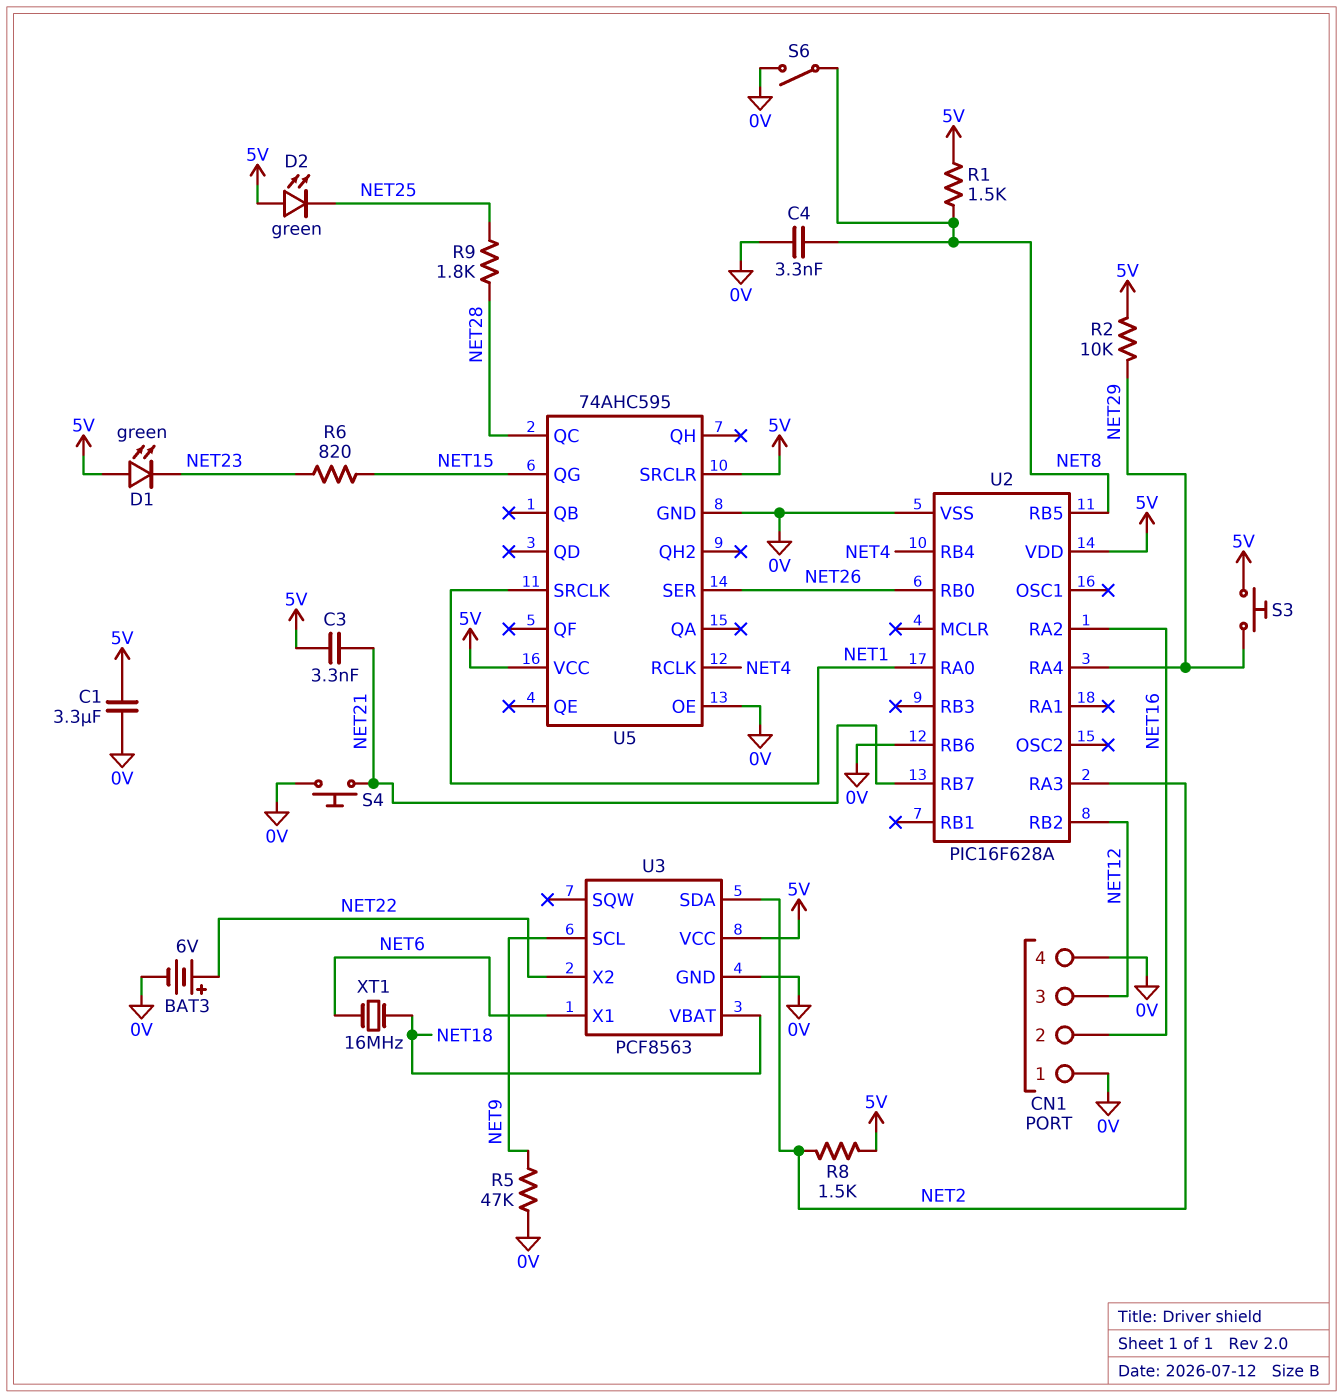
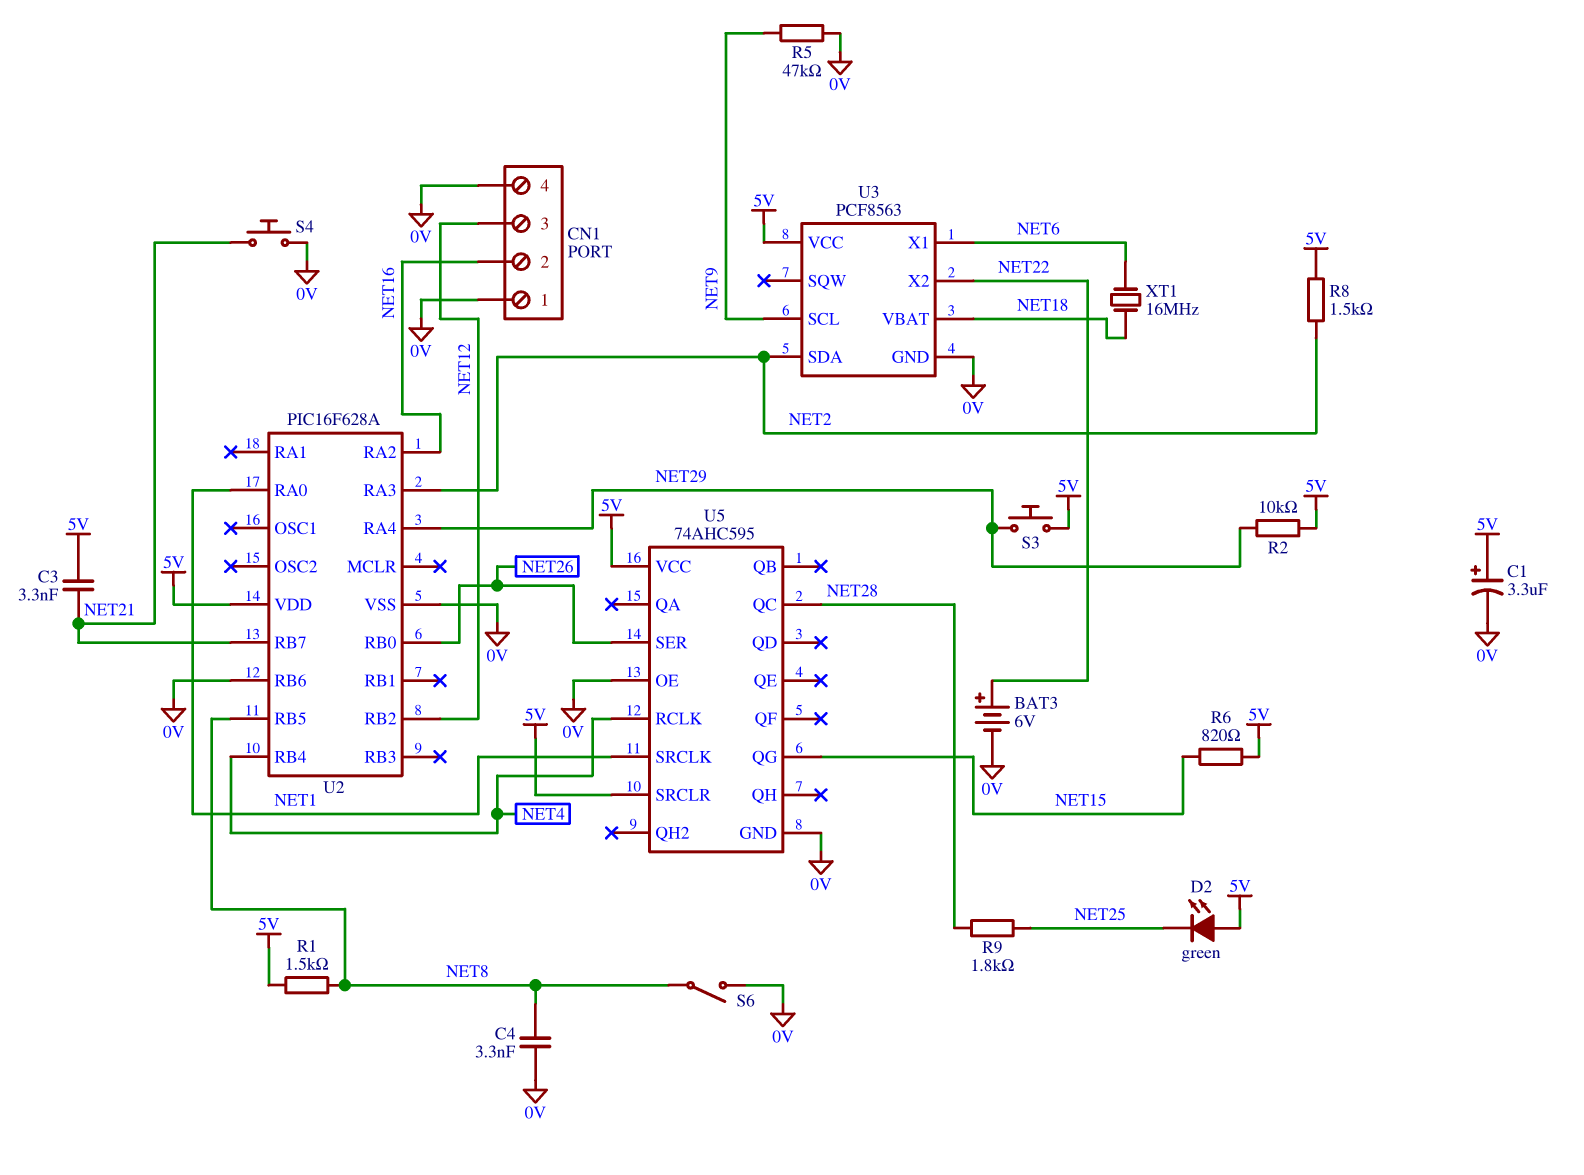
C1: 3.3uF (0V, 5V) -> 3.3uF (plus 5V, minus 0V)
D1: LED green (A 5V, K NET23) -> none
R6: 820 (NET15, NET23) -> 820 (5V, NET15)

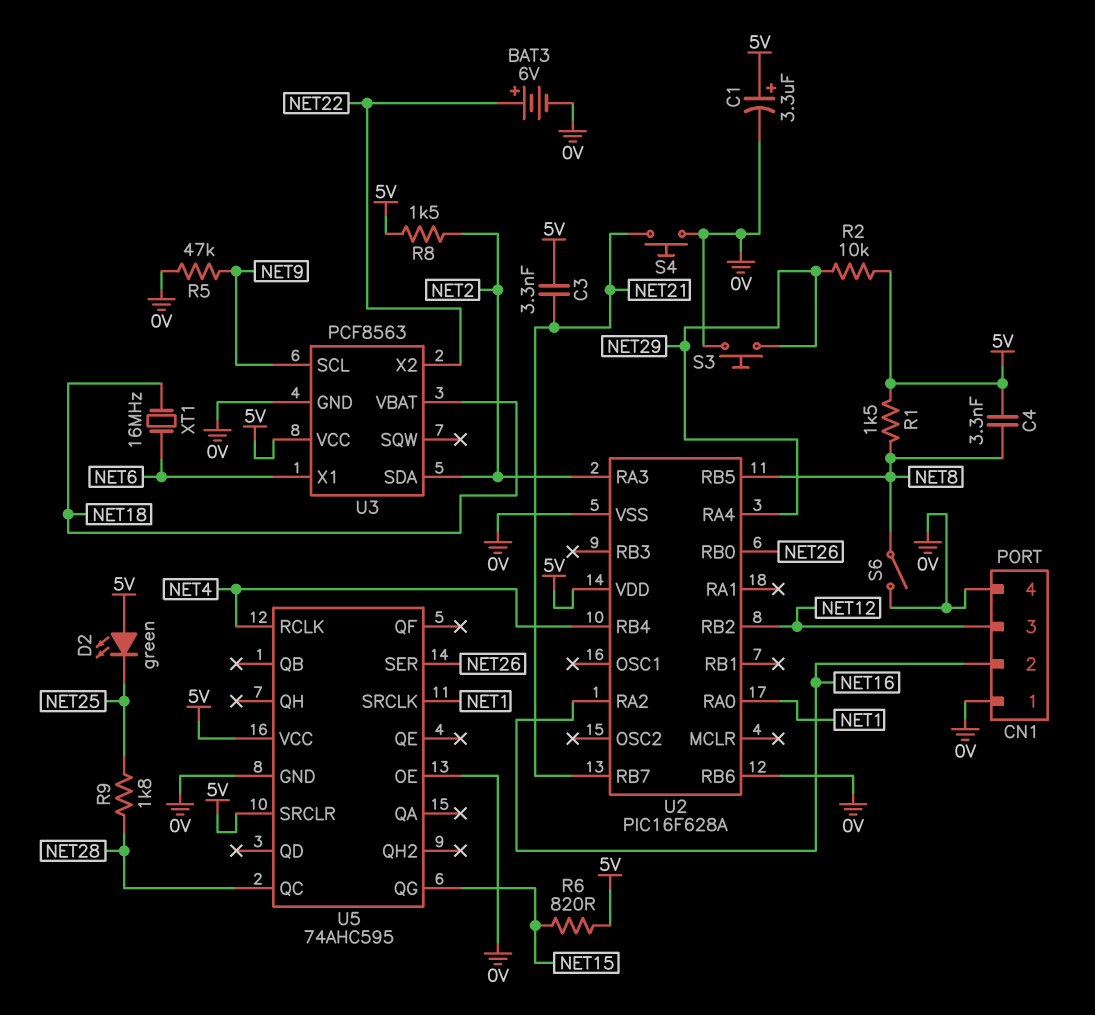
C4: 3.3nF (0V, NET8) -> 3.3nF (5V, NET8)
S3: button (5V, NET29) -> button (0V, NET29)

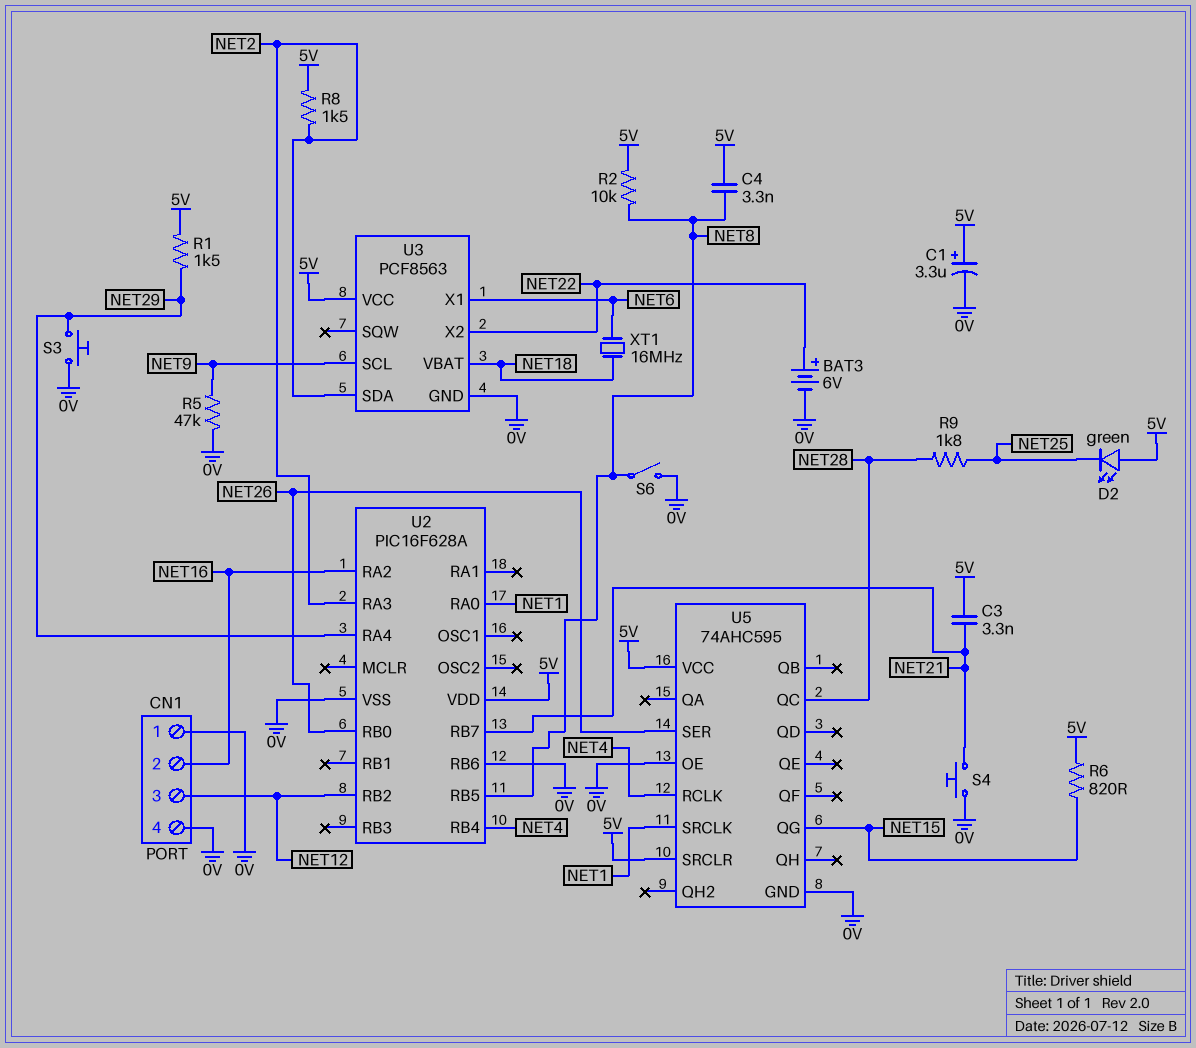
R1: 1.5k (5V, NET8) -> 1.5k (5V, NET29)
R2: 10k (5V, NET29) -> 10k (5V, NET8)

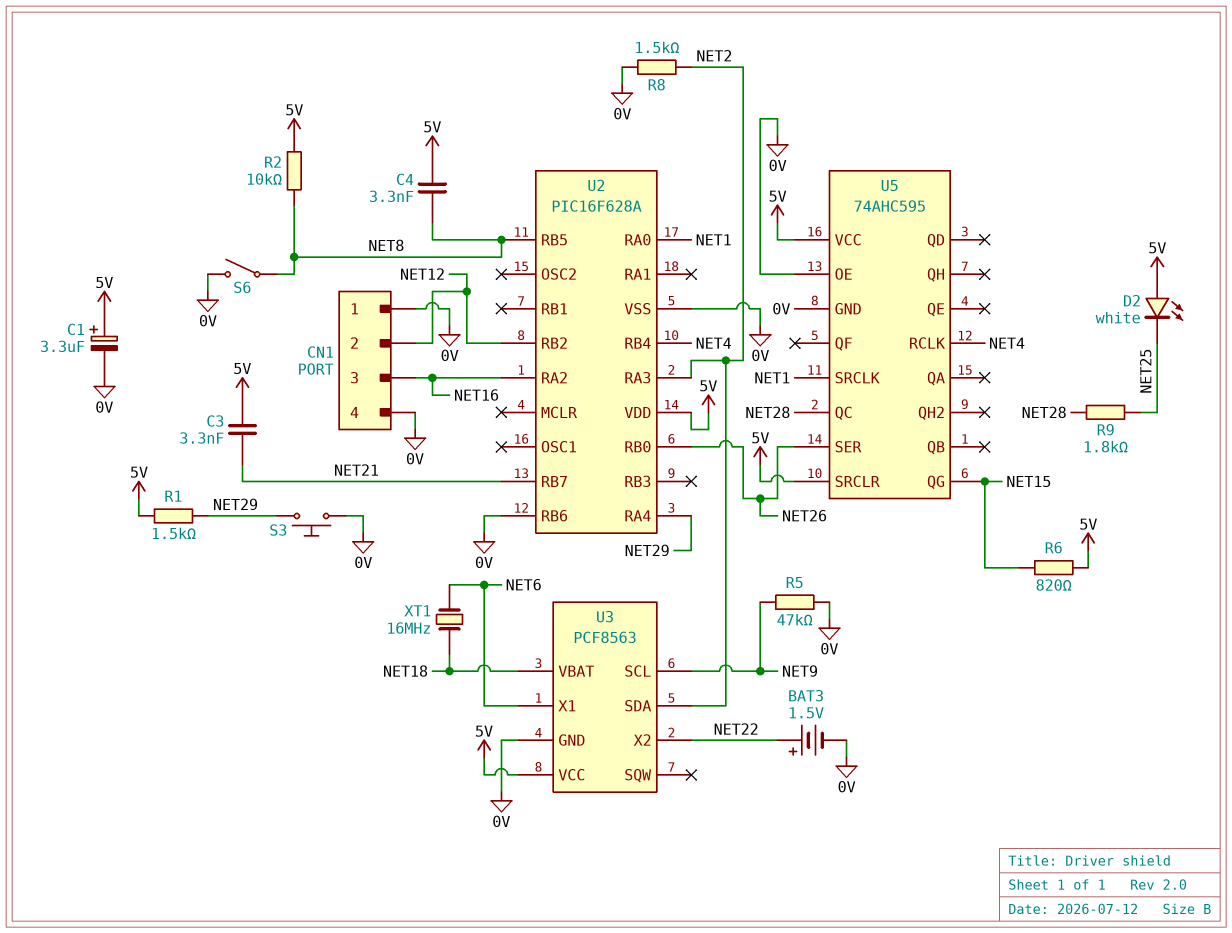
BAT3: 6V (plus NET22, minus 0V) -> 1.5V (plus NET22, minus 0V)
CN1 pin 2: NET16 -> NET12
CN1 pin 3: NET12 -> NET16
D2: LED green (A 5V, K NET25) -> LED white (A 5V, K NET25)
R8: 1.5k (5V, NET2) -> 1.5k (0V, NET2)
S4: button (0V, NET21) -> none

